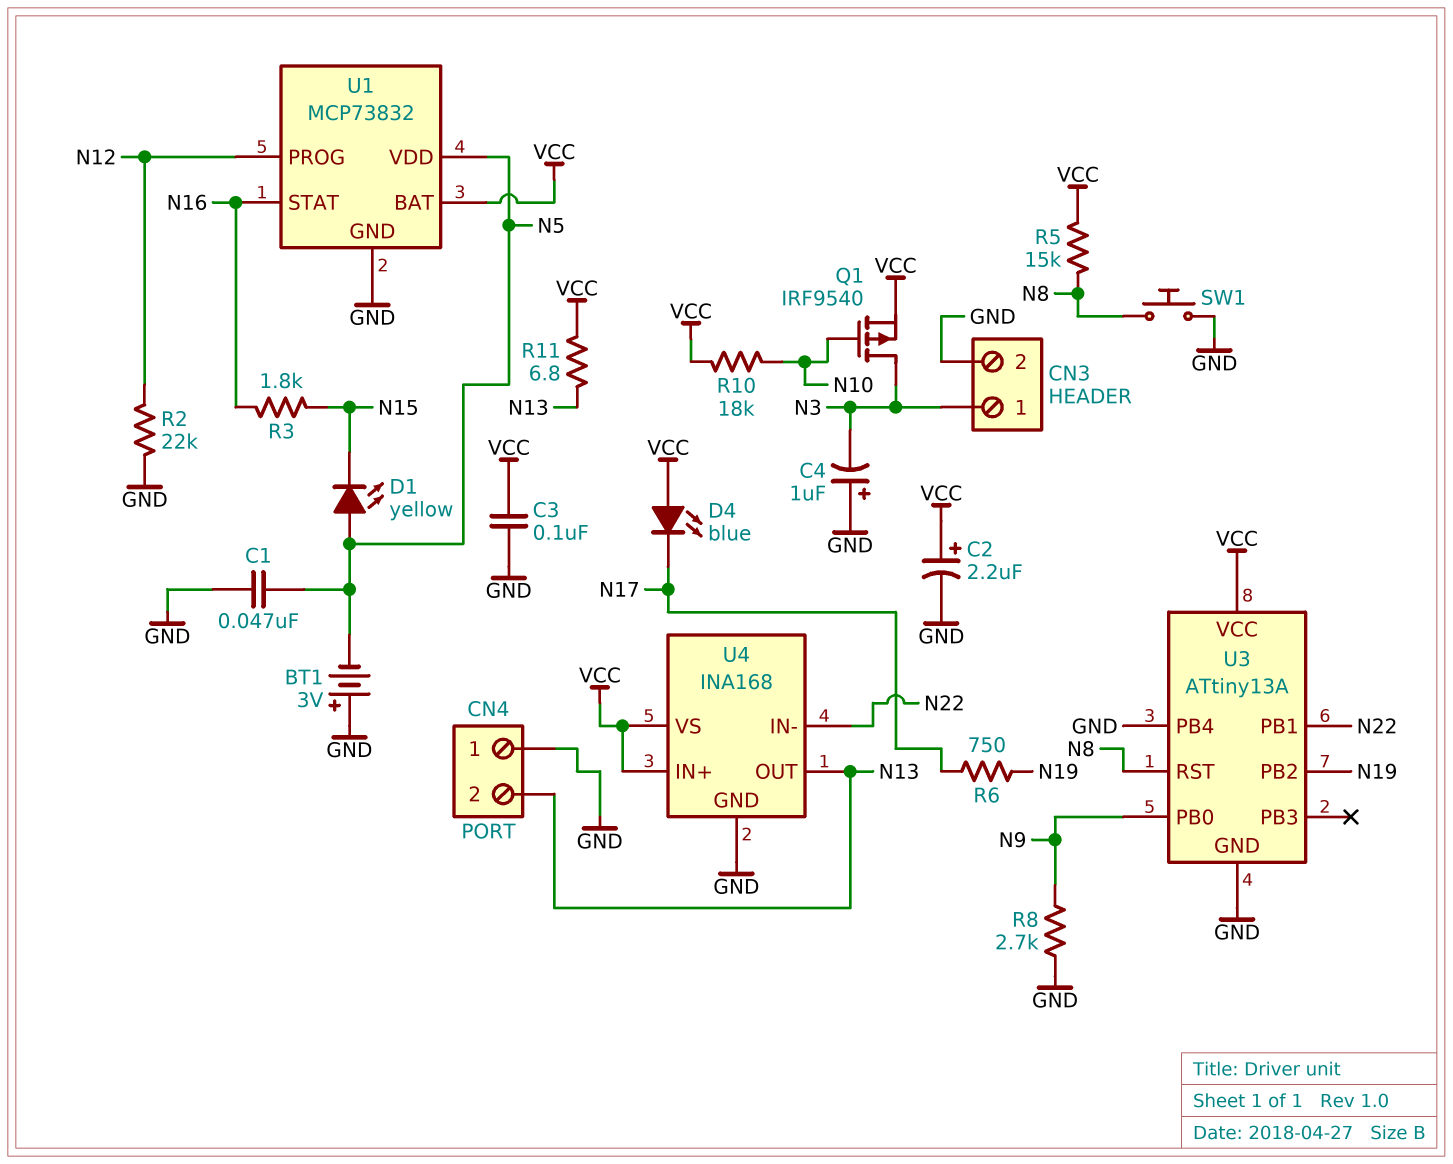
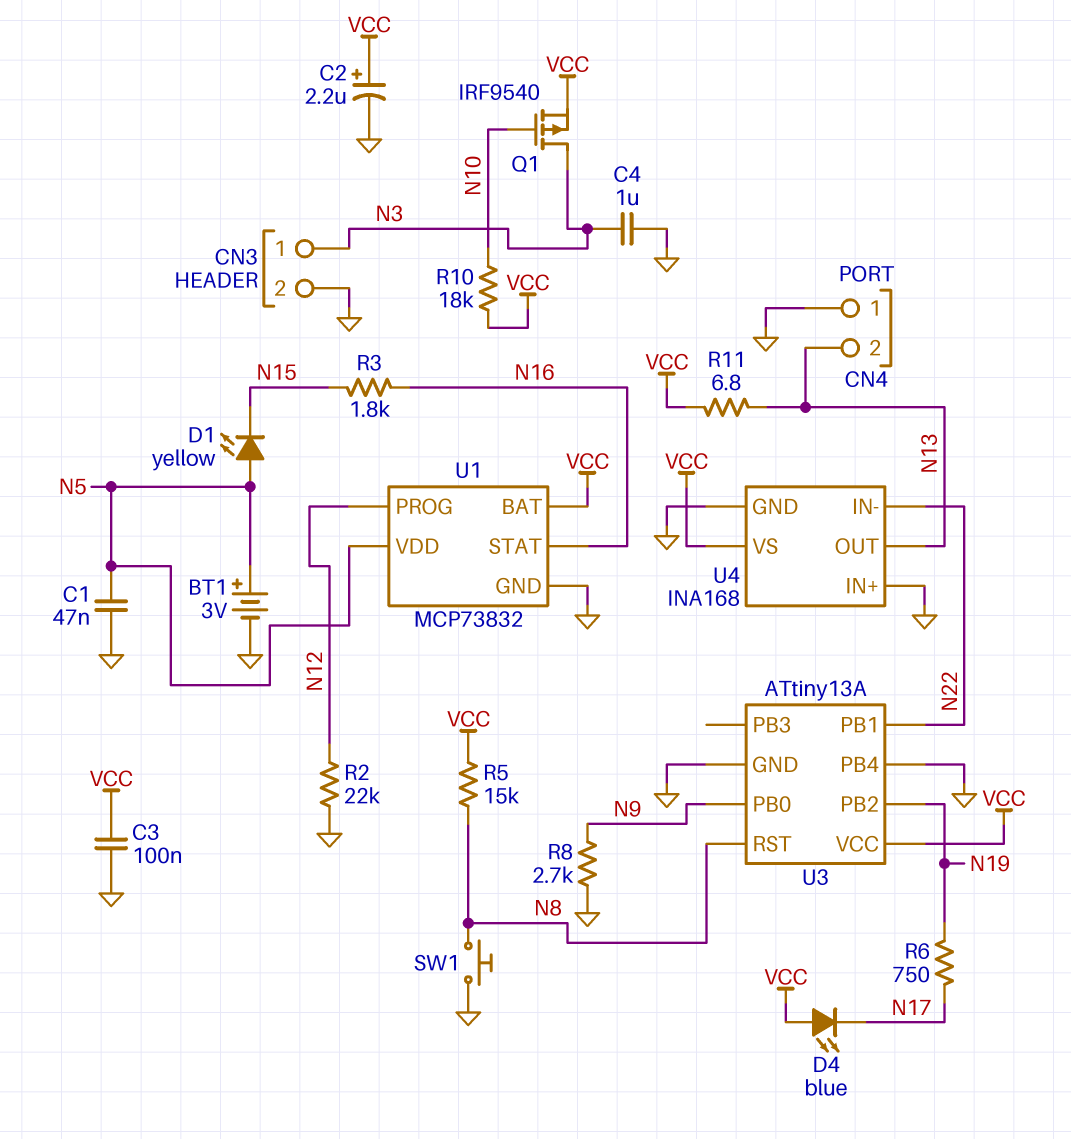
BT1: 3V (plus GND, minus N5) -> 3V (plus N5, minus GND)
C4: 1uF (plus GND, minus N3) -> 1uF (GND, N3)
U4 pin IN+: VCC -> GND

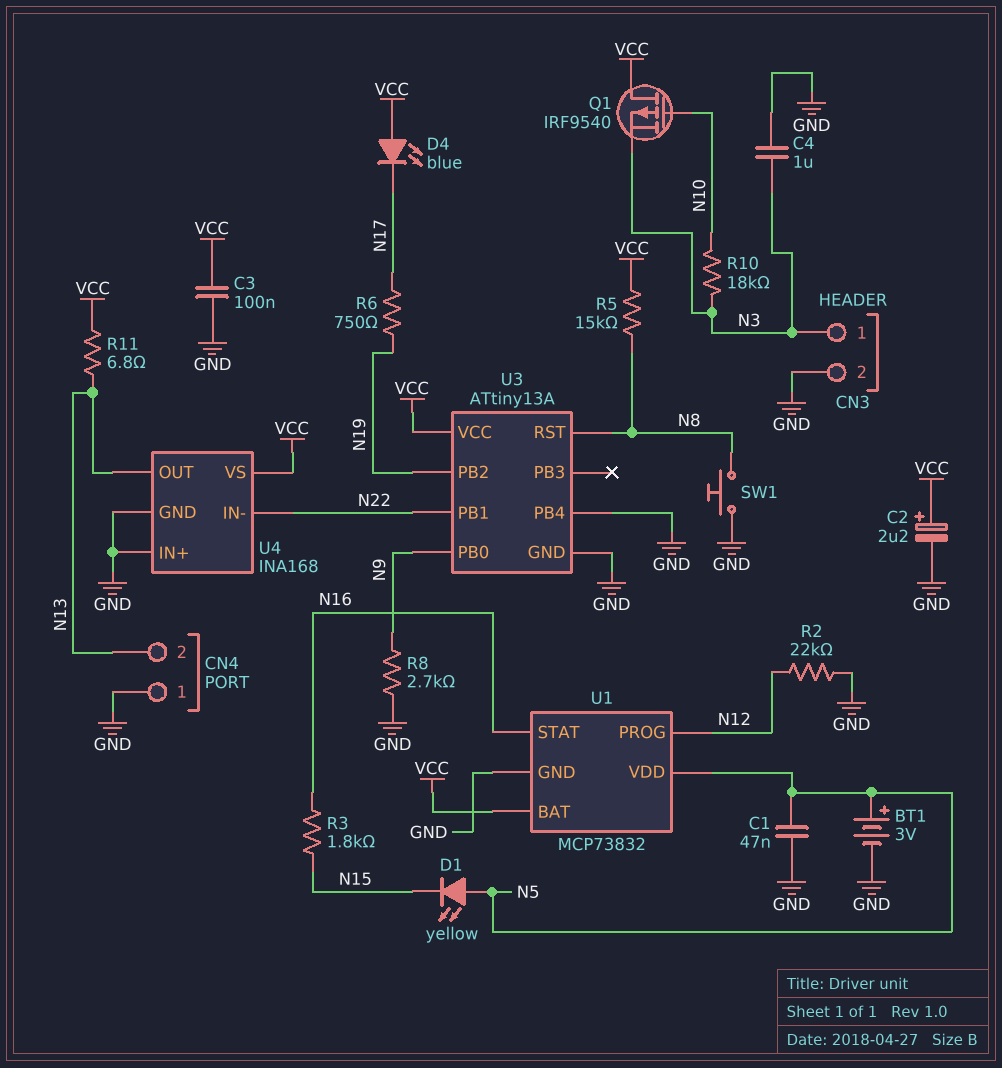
Q1: PMOS IRF9540 (G N10, D N3, S VCC) -> PMOS IRF9540 (G N10, D VCC, S N3)
R10: 18k (N10, VCC) -> 18k (N3, N10)

